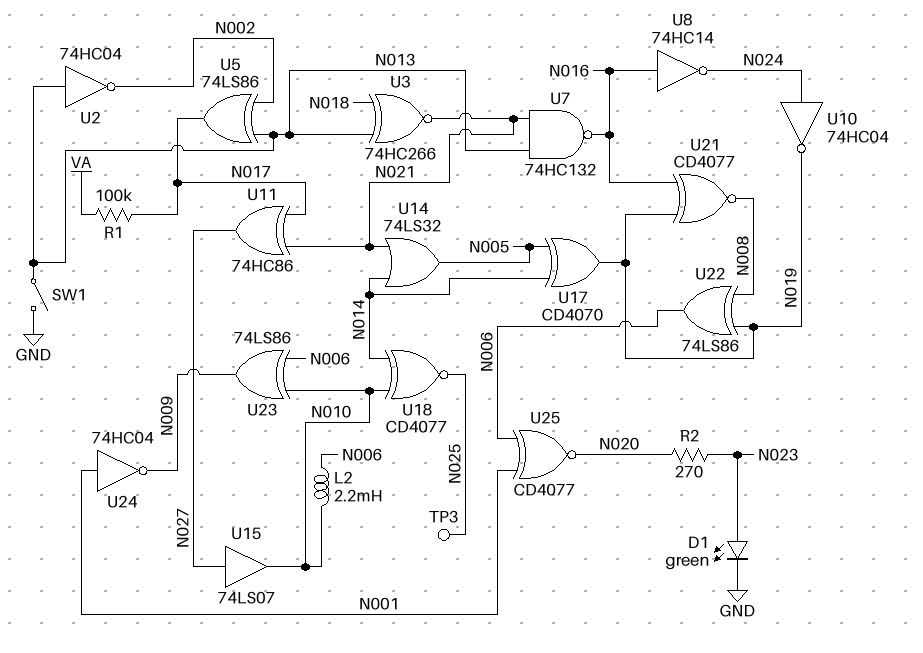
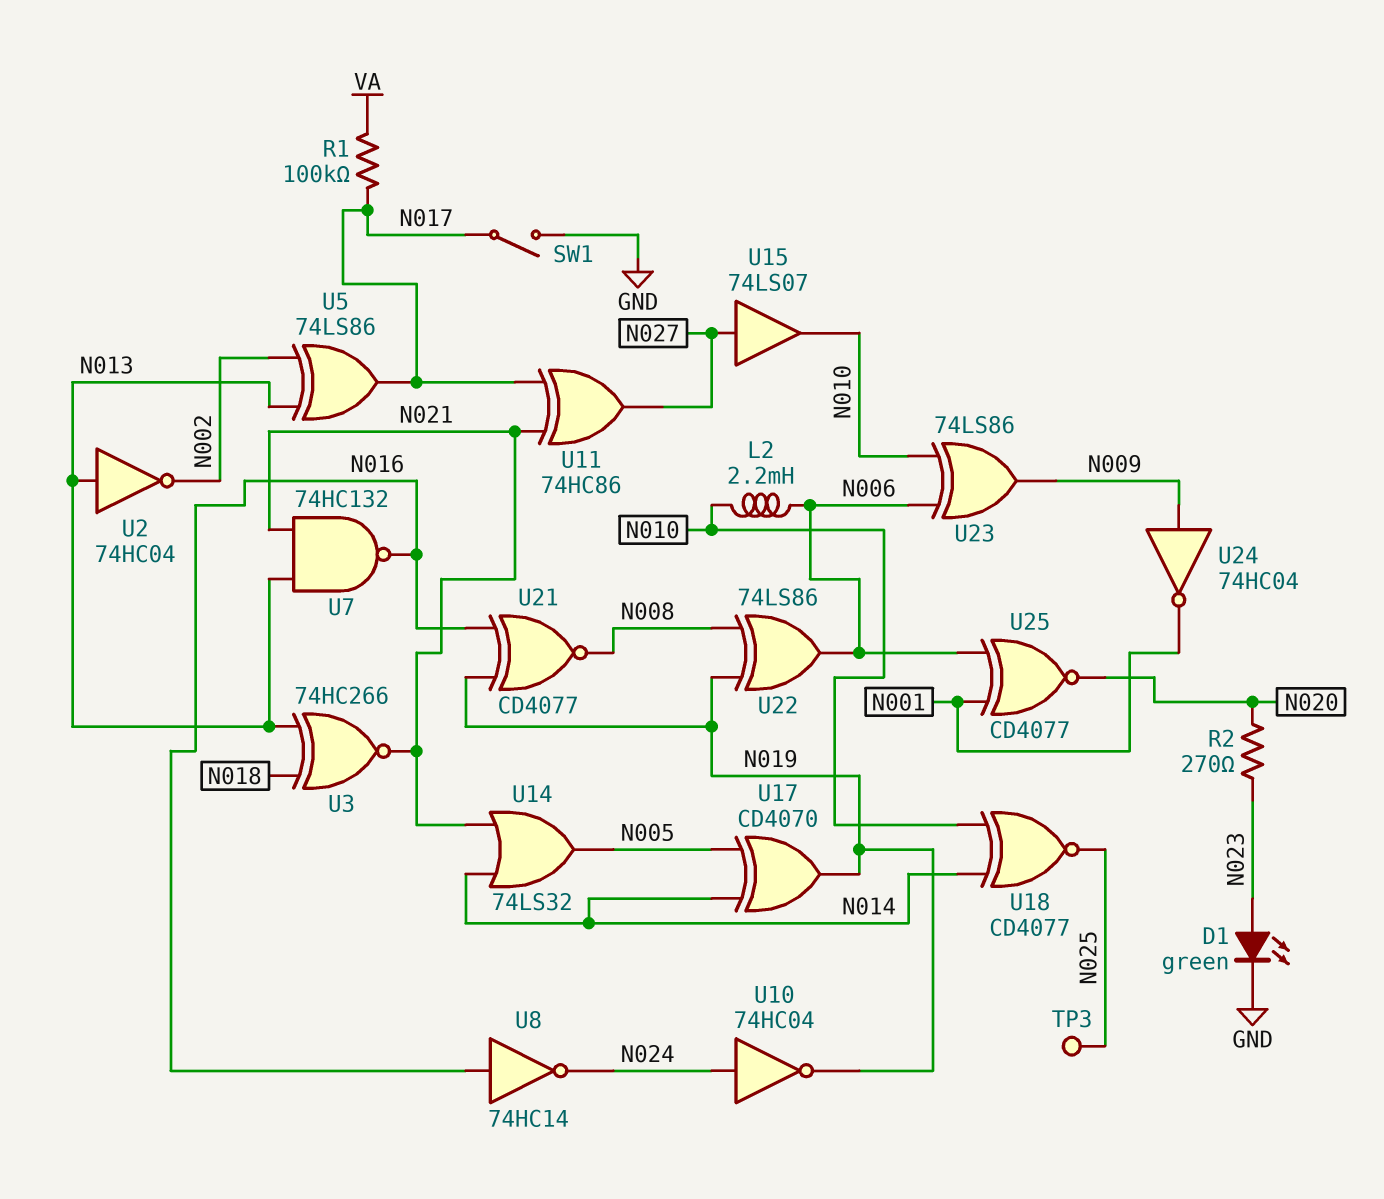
SW1: switch (GND, N013) -> switch (GND, N017)
U24: NOT 74HC04 (in N001, out N009) -> NOT 74HC04 (in N009, out N001)

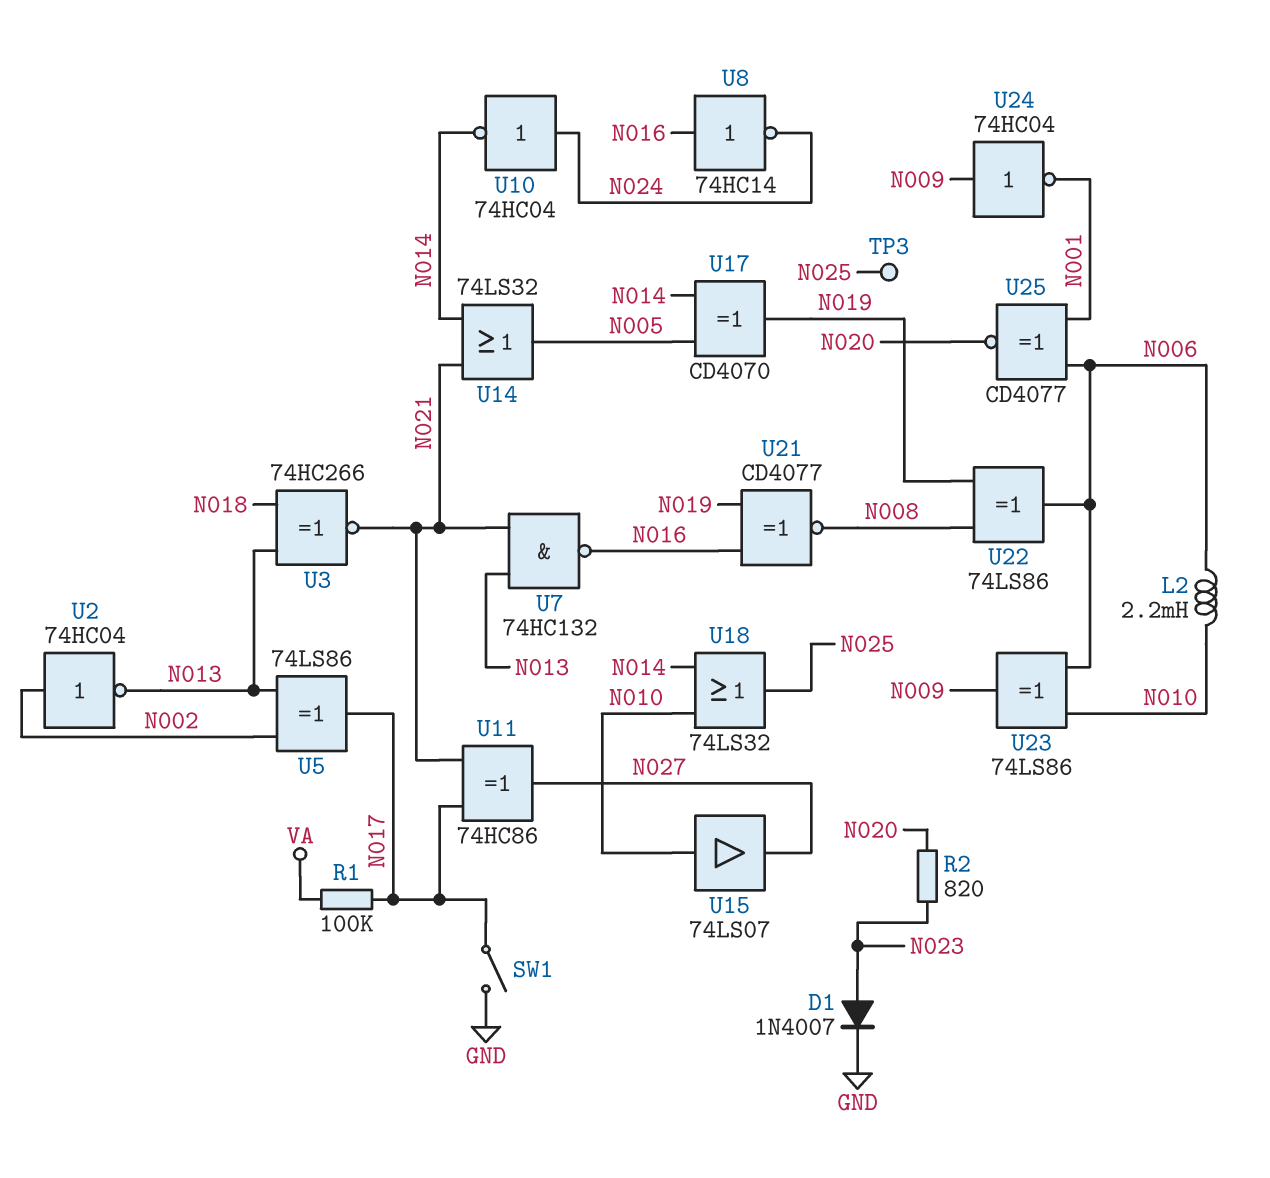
D1: LED green (A N023, K GND) -> diode 1N4007 (A N023, K GND)
R2: 270 (N020, N023) -> 820 (N020, N023)
U2: NOT 74HC04 (in N013, out N002) -> NOT 74HC04 (in N002, out N013)
U10: NOT 74HC04 (in N024, out N019) -> NOT 74HC04 (in N024, out N014)
U15: buffer 74LS07 (in N027, out N010) -> buffer 74LS07 (in N010, out N027)
U18: XNOR CD4077 (in N010, in N014, out N025) -> OR 74LS32 (in N010, in N014, out N025)

